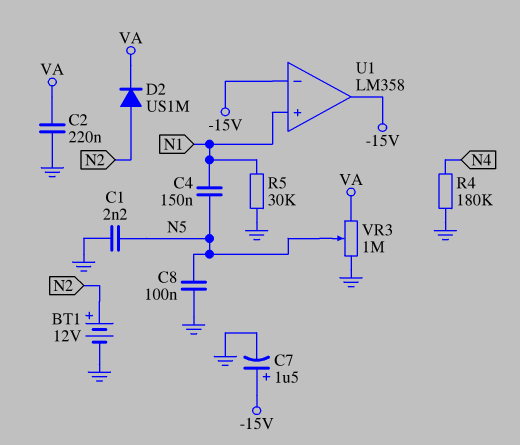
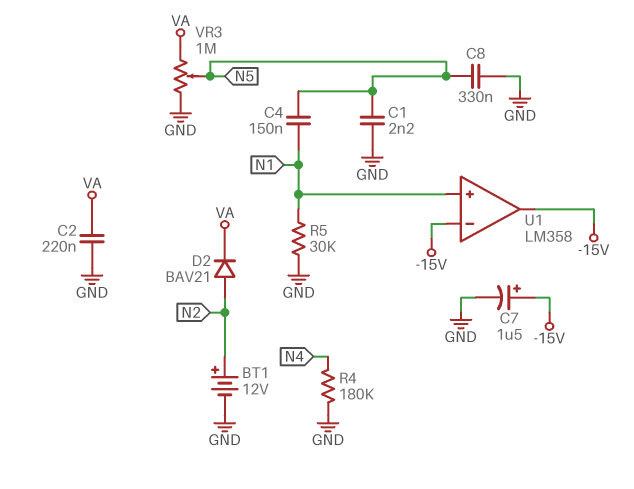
C8: 100nF (GND, N5) -> 330nF (GND, N5)
D2: diode US1M (A N2, K VA) -> diode BAV21 (A N2, K VA)

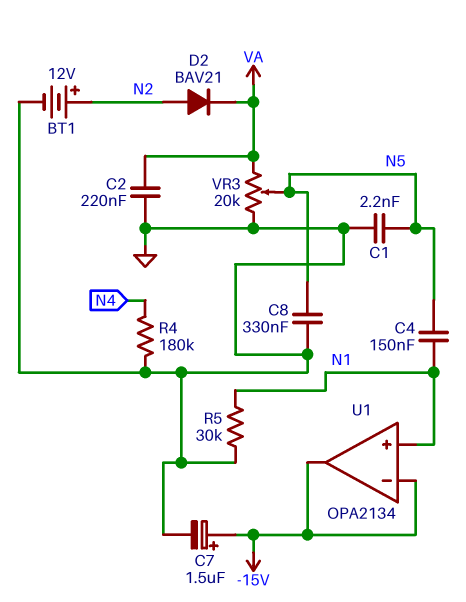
U1: LM358 -> OPA2134
VR3: 1M (GND, VA, wiper N5) -> 20k (GND, VA, wiper N5)

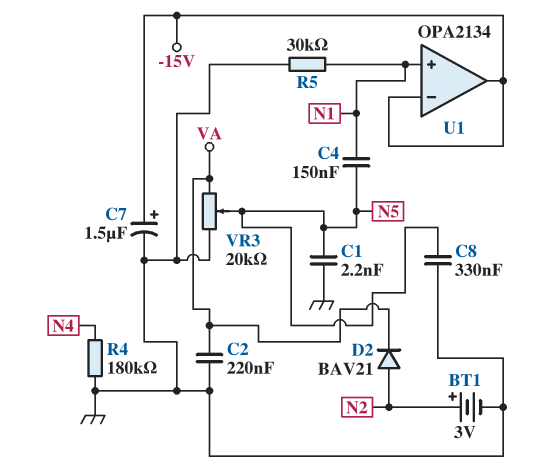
BT1: 12V (plus N2, minus GND) -> 3V (plus N2, minus GND)

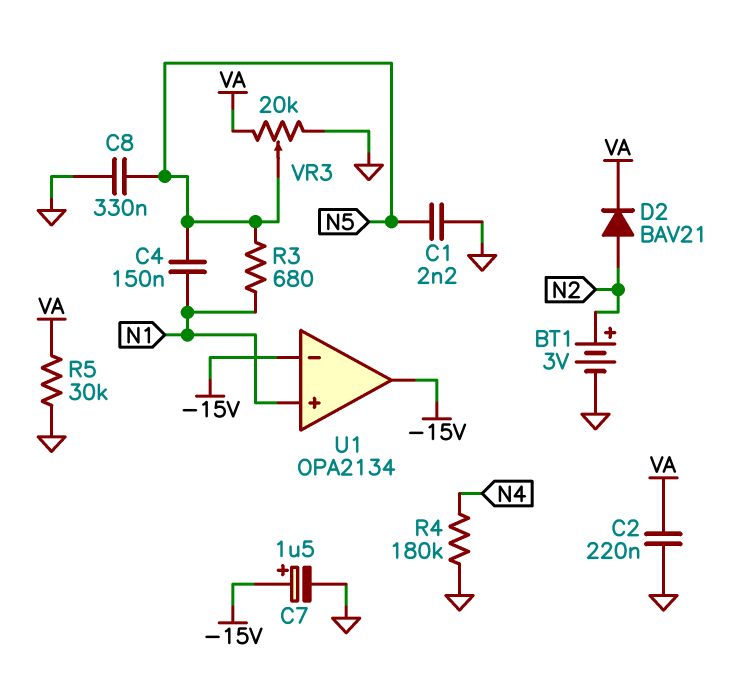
R3: none -> 680 (N1, N5)
R5: 30k (GND, N1) -> 30k (GND, VA)

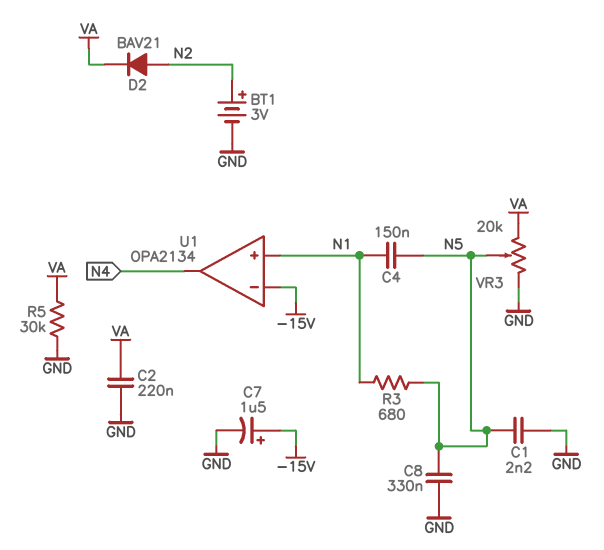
R4: 180k (GND, N4) -> none
U1 pin out: -15V -> N4

